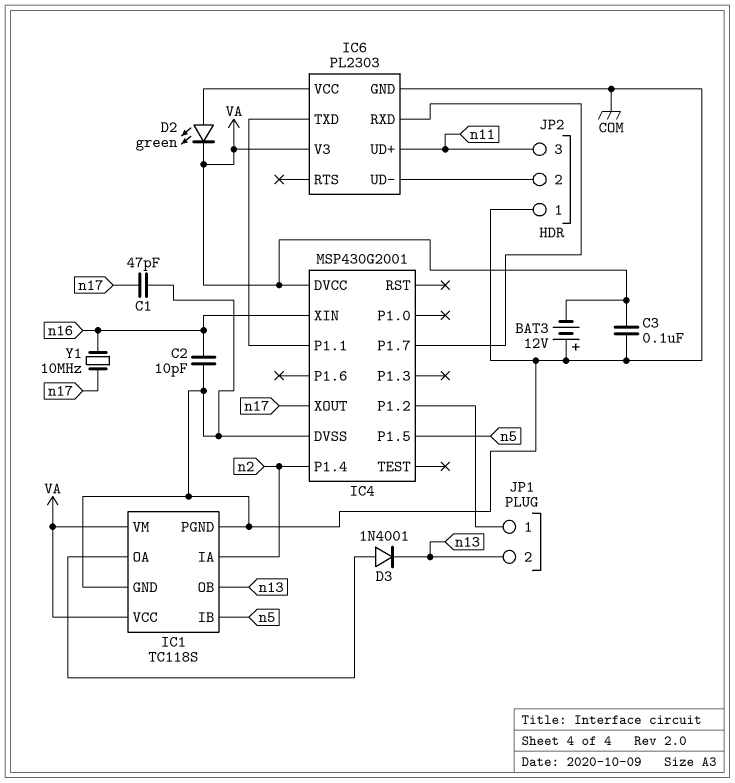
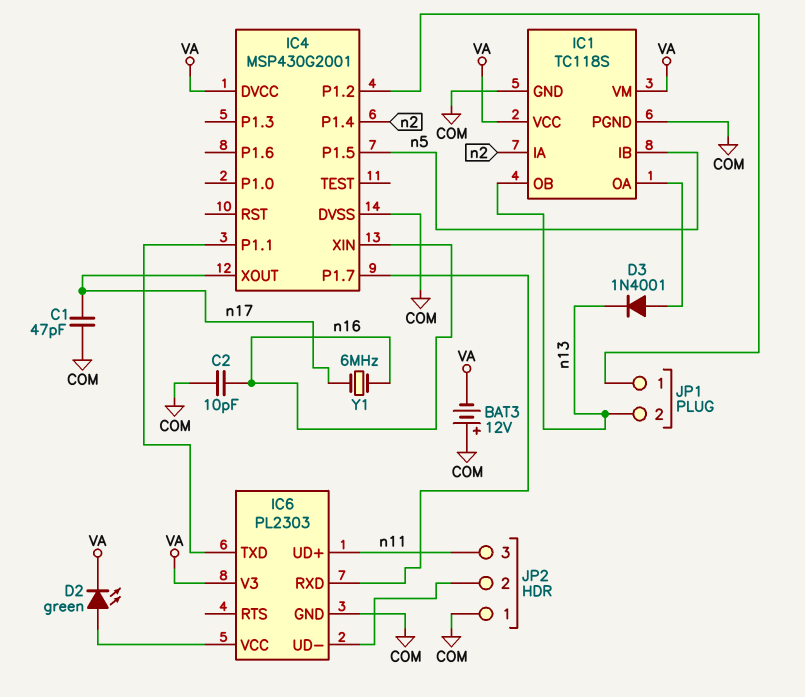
C3: 100nF (COM, VA) -> none
Y1: 10MHz (n16, n17) -> 6MHz (n16, n17)

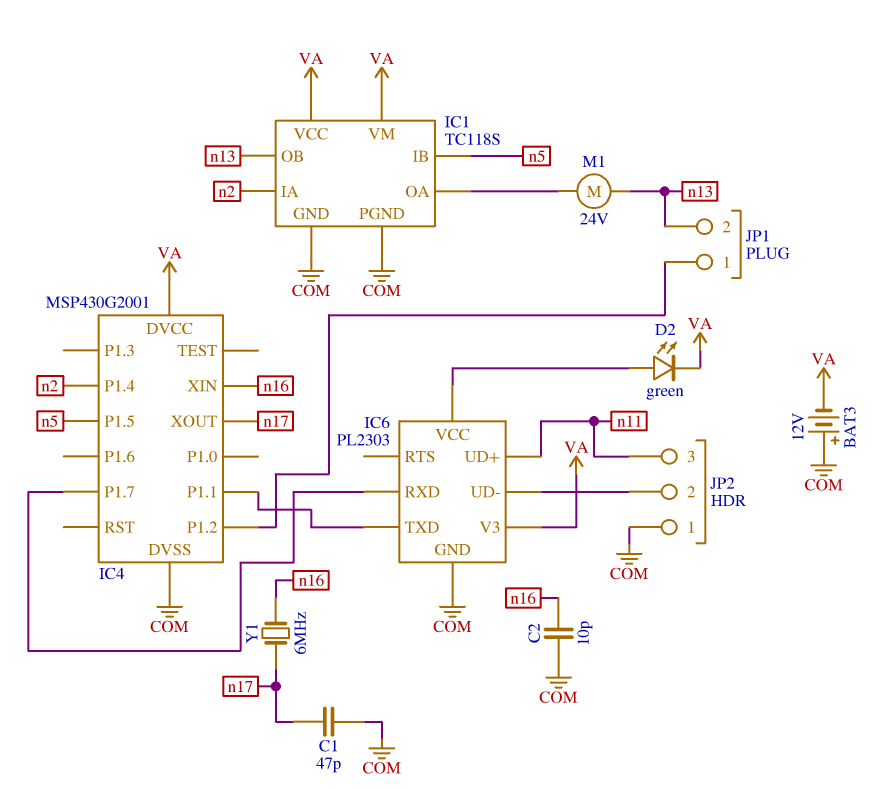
D3: diode 1N4001 (A IC1/OA, K n13) -> none
M1: none -> motor 24V (IC1/OA, n13)

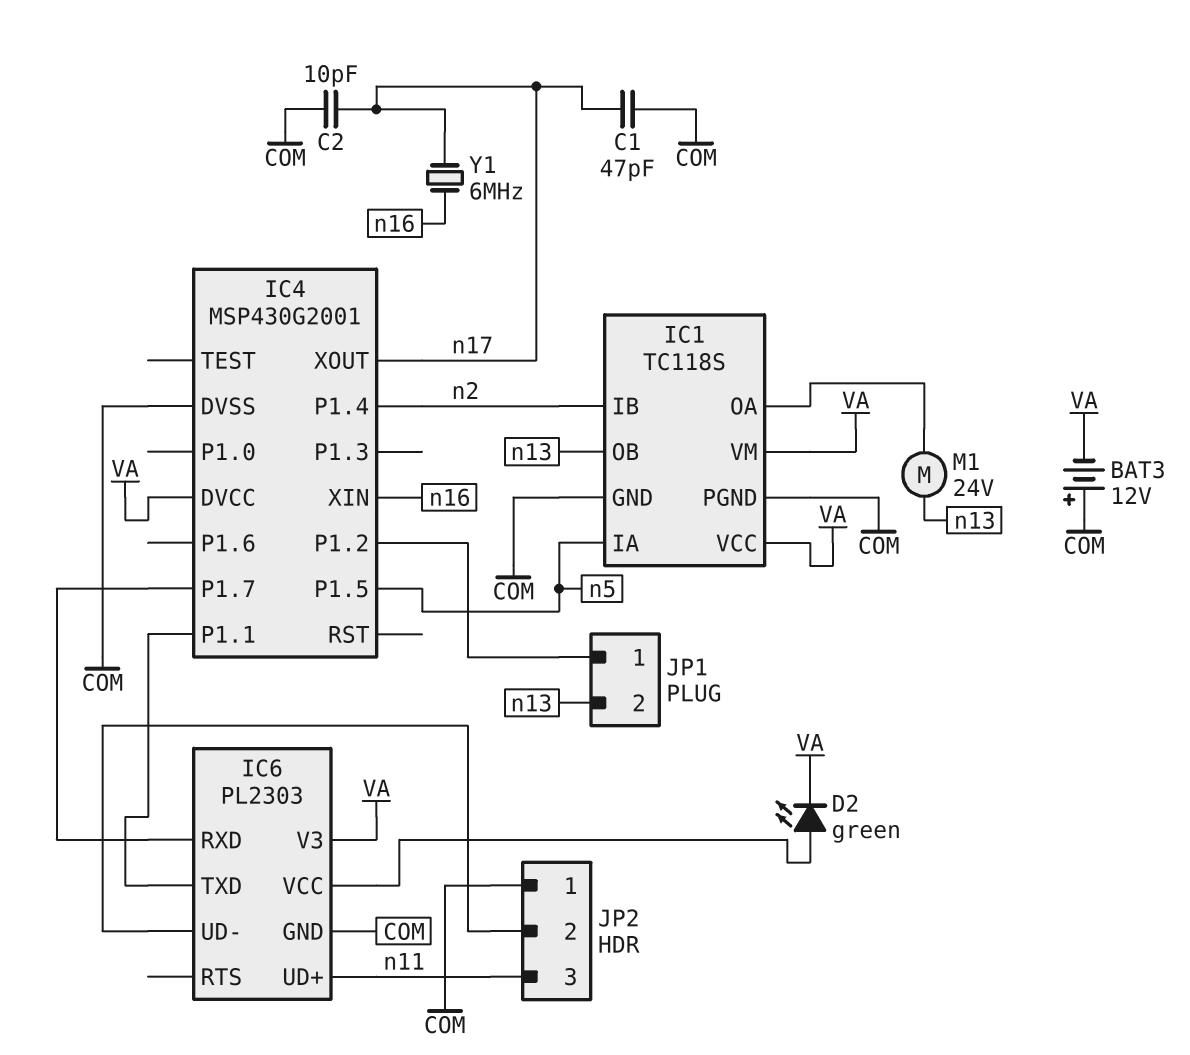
C2: 10pF (COM, n16) -> 10pF (COM, n17)
IC1 pin IA: n2 -> n5
IC1 pin IB: n5 -> n2

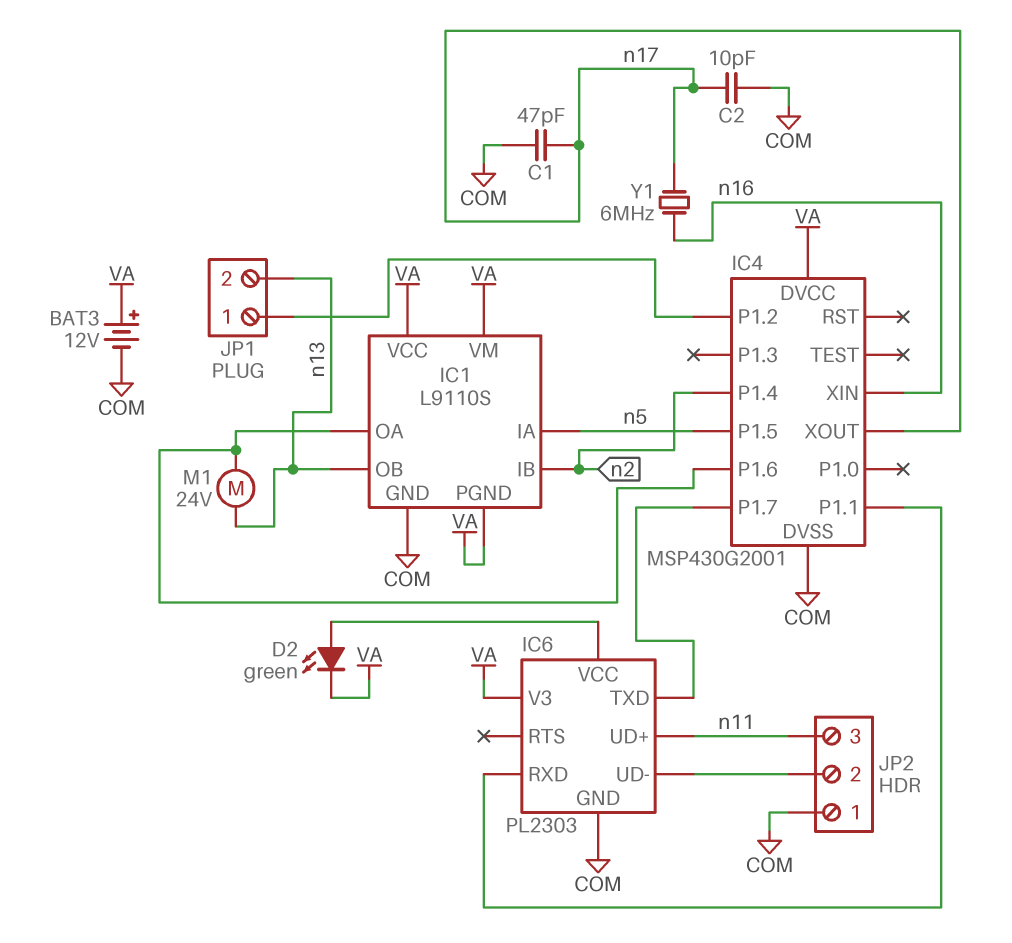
BAT3: 12V (plus COM, minus VA) -> 12V (plus VA, minus COM)
IC1: TC118S -> L9110S
IC1 pin PGND: COM -> VA
IC4 pin P1.6: none -> IC1/OA
IC6 pin RXD: IC4/P1.7 -> IC4/P1.1
IC6 pin TXD: IC4/P1.1 -> IC4/P1.7

